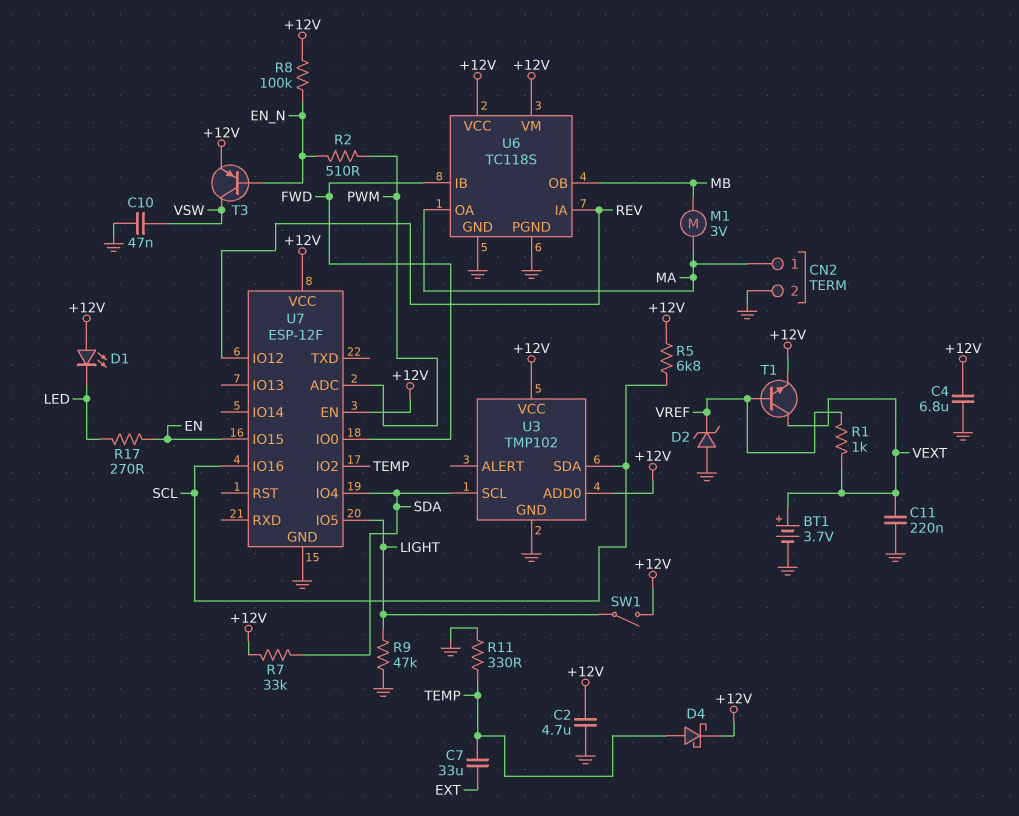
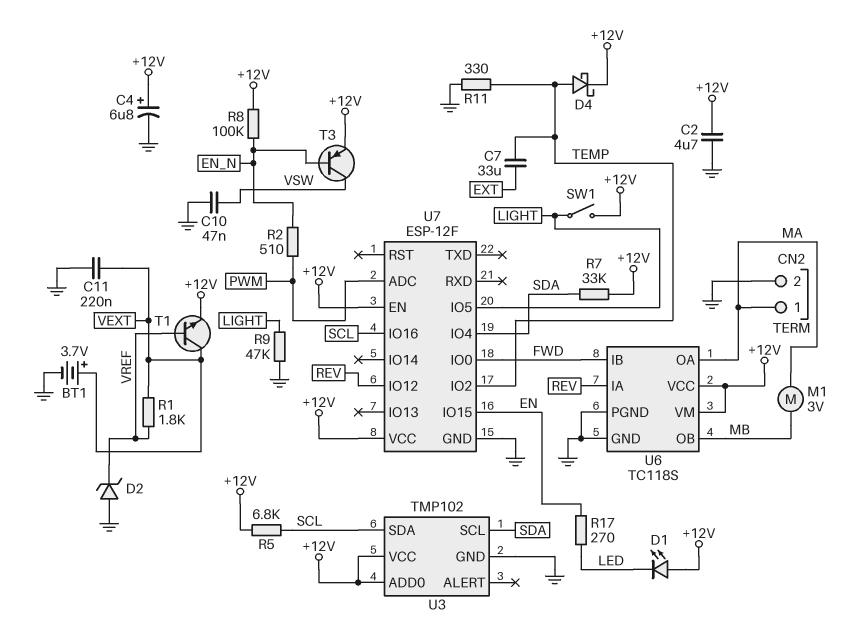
C4: 6.8uF (+12V, GND) -> 6.8uF (plus +12V, minus GND)
R1: 1k (VEXT, VREF) -> 1.8k (VEXT, VREF)

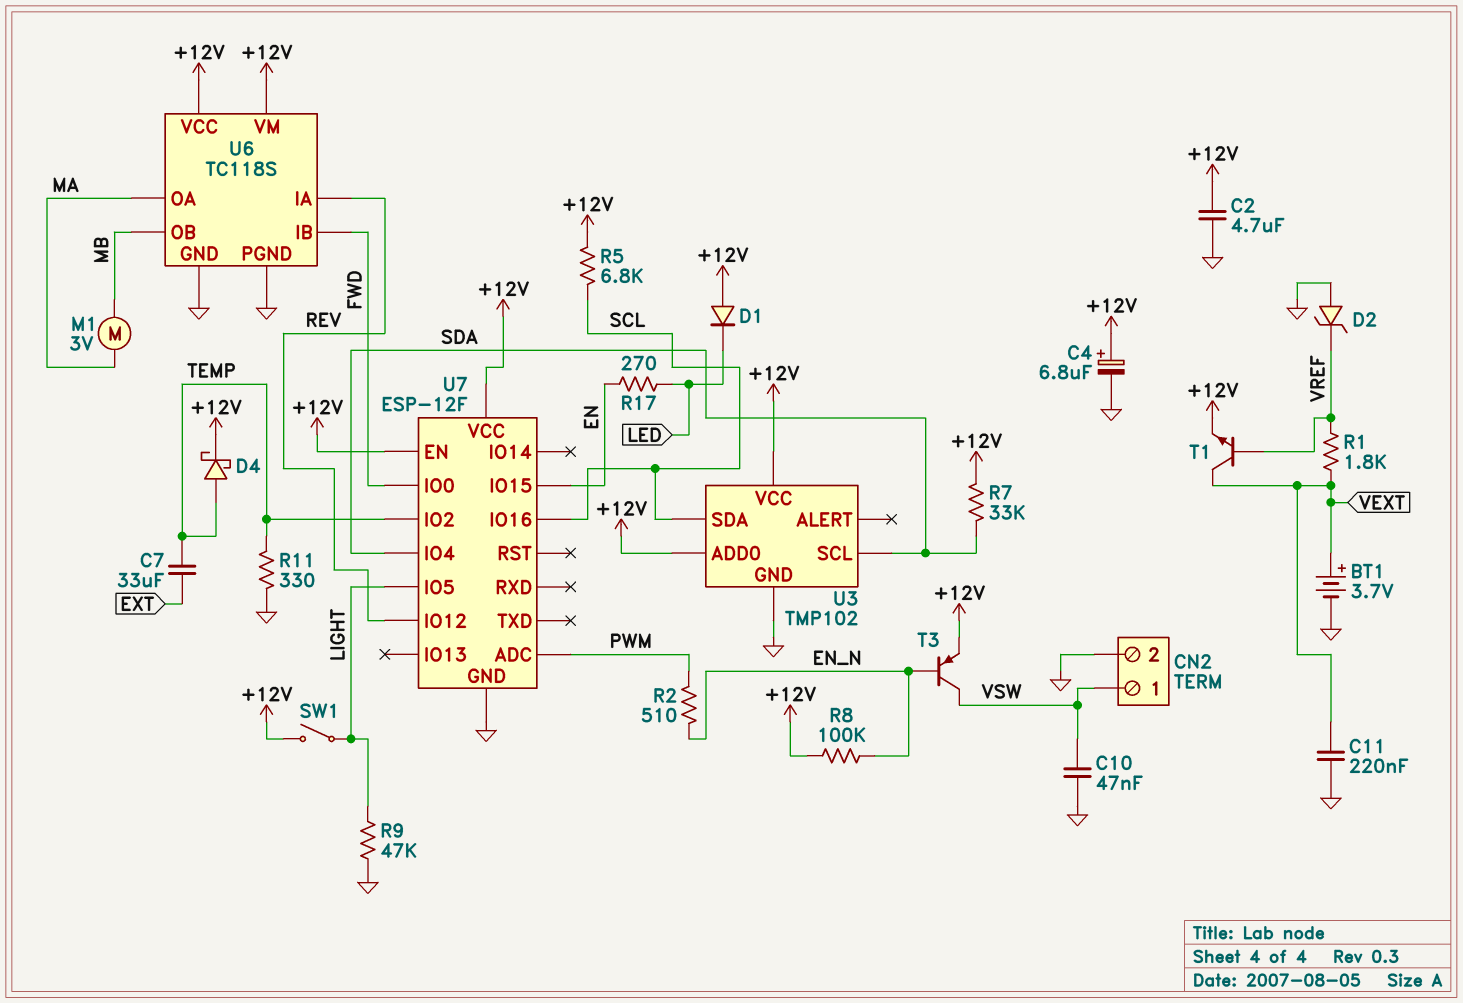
CN2 pin 1: MA -> VSW
D1: LED (A +12V, K LED) -> diode (A +12V, K LED)

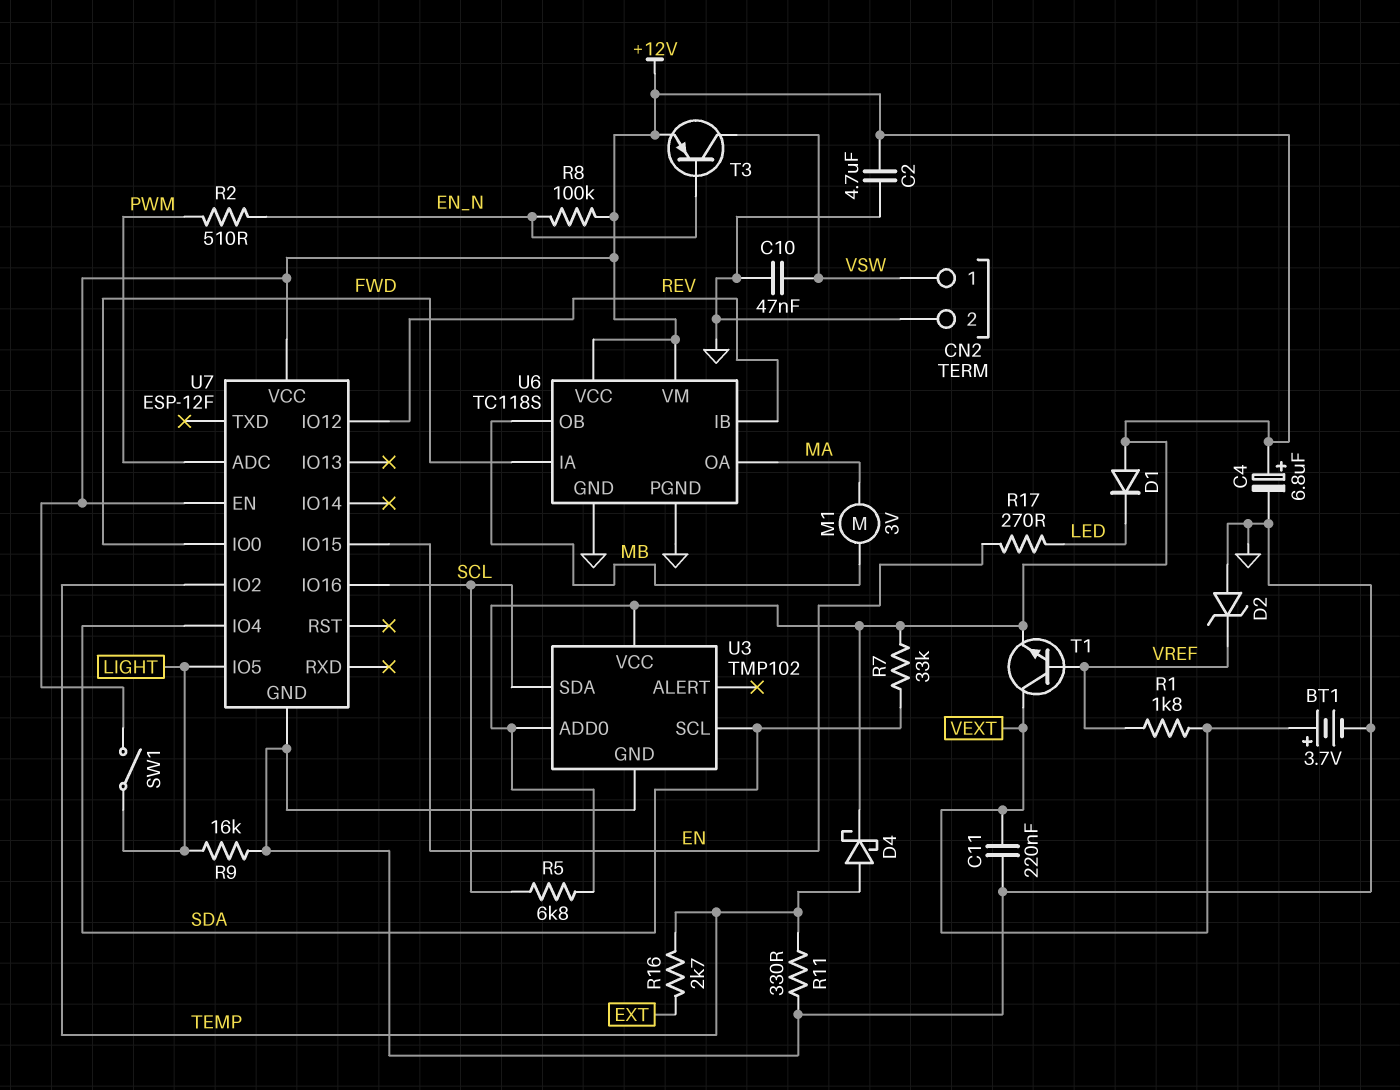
C7: 33uF (EXT, TEMP) -> none
R9: 47k (GND, LIGHT) -> 16k (GND, LIGHT)
R16: none -> 2.7k (EXT, TEMP)
U6 pin IA: REV -> FWD
U6 pin IB: FWD -> REV

